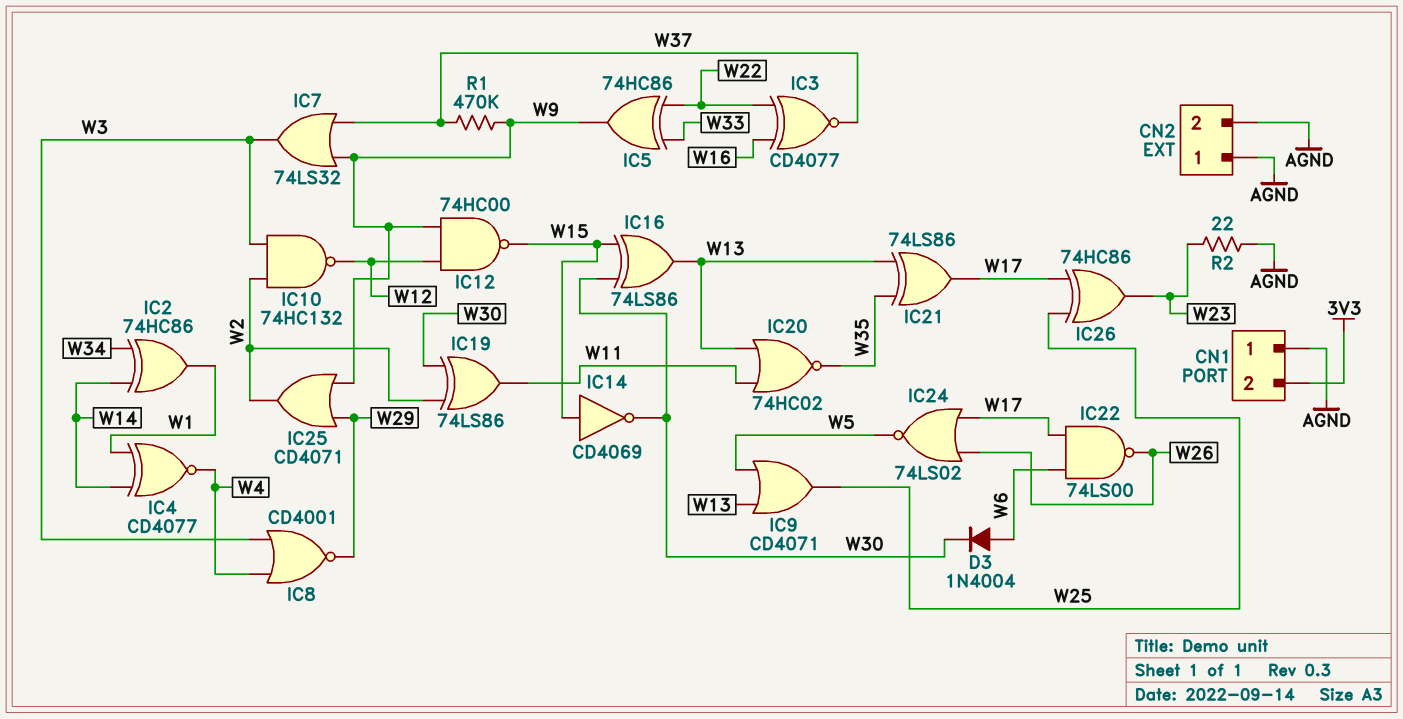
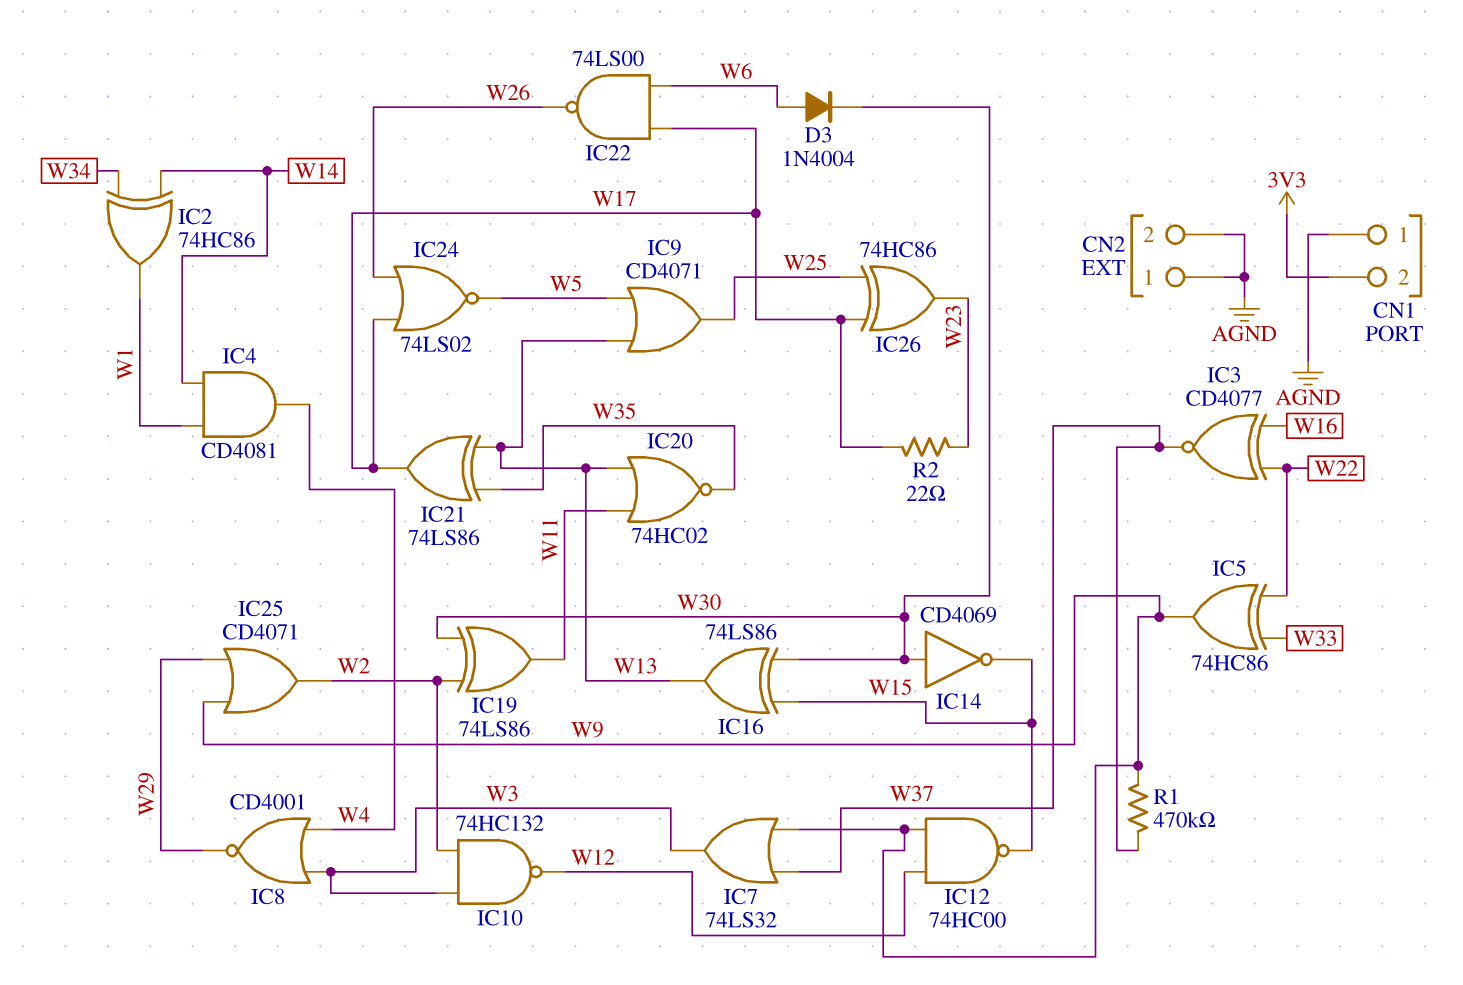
IC4: XNOR CD4077 (in W1, in W14, out W4) -> AND CD4081 (in W1, in W14, out W4)
IC14: NOT CD4069 (in W15, out W30) -> NOT CD4069 (in W30, out W15)
R2: 22 (AGND, W23) -> 22 (W17, W23)

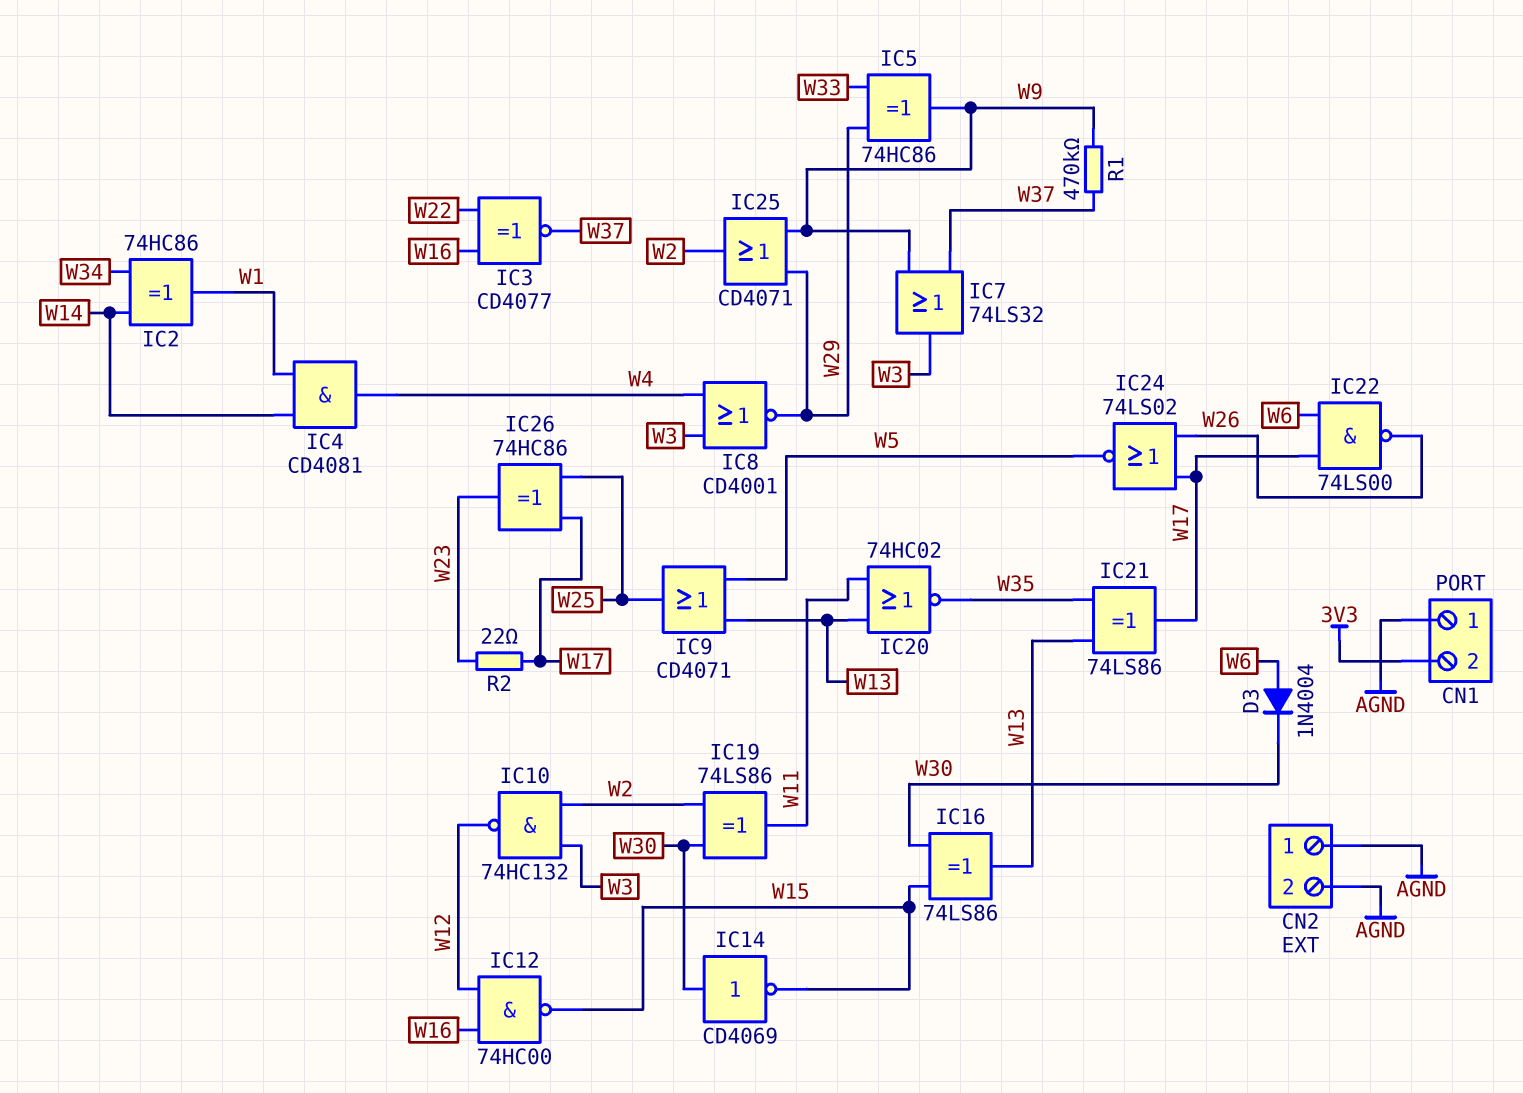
IC5: XOR 74HC86 (in W22, in W33, out W9) -> XOR 74HC86 (in W29, in W33, out W9)
IC12: NAND 74HC00 (in W9, in W12, out W15) -> NAND 74HC00 (in W12, in W16, out W15)

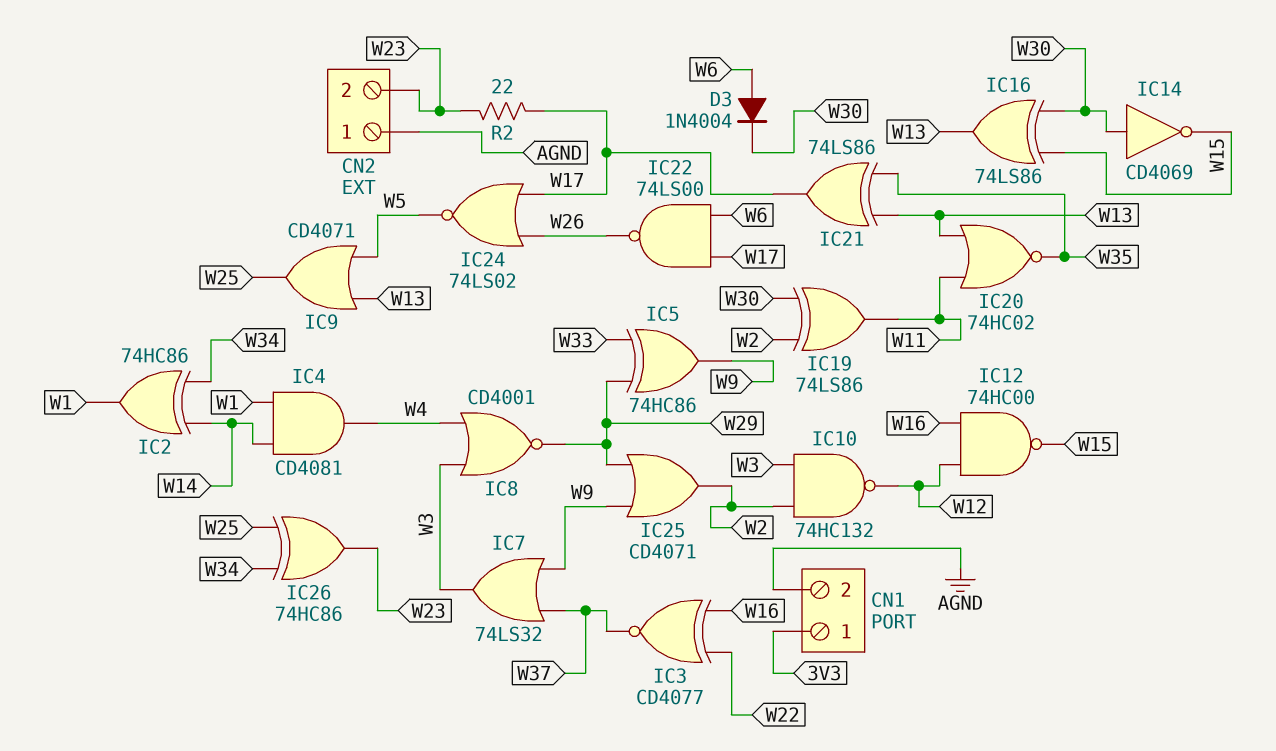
CN1 pin 1: AGND -> 3V3
CN1 pin 2: 3V3 -> AGND
CN2 pin 2: AGND -> W23
IC26: XOR 74HC86 (in W17, in W25, out W23) -> XOR 74HC86 (in W25, in W34, out W23)
R1: 470k (W9, W37) -> none

